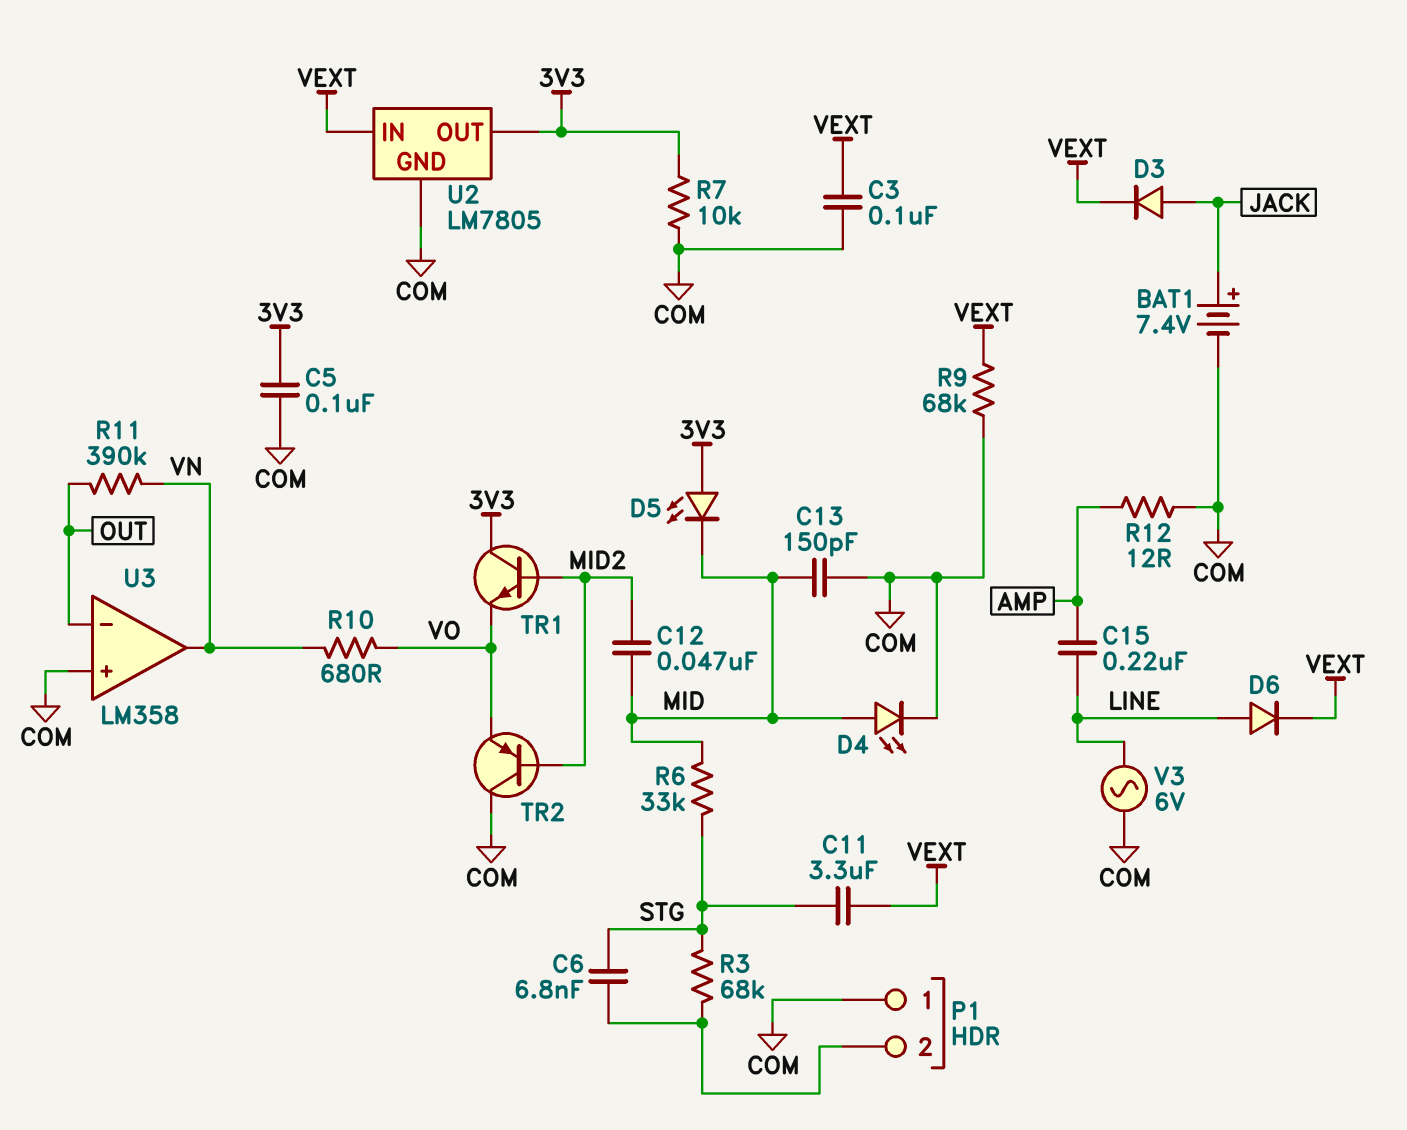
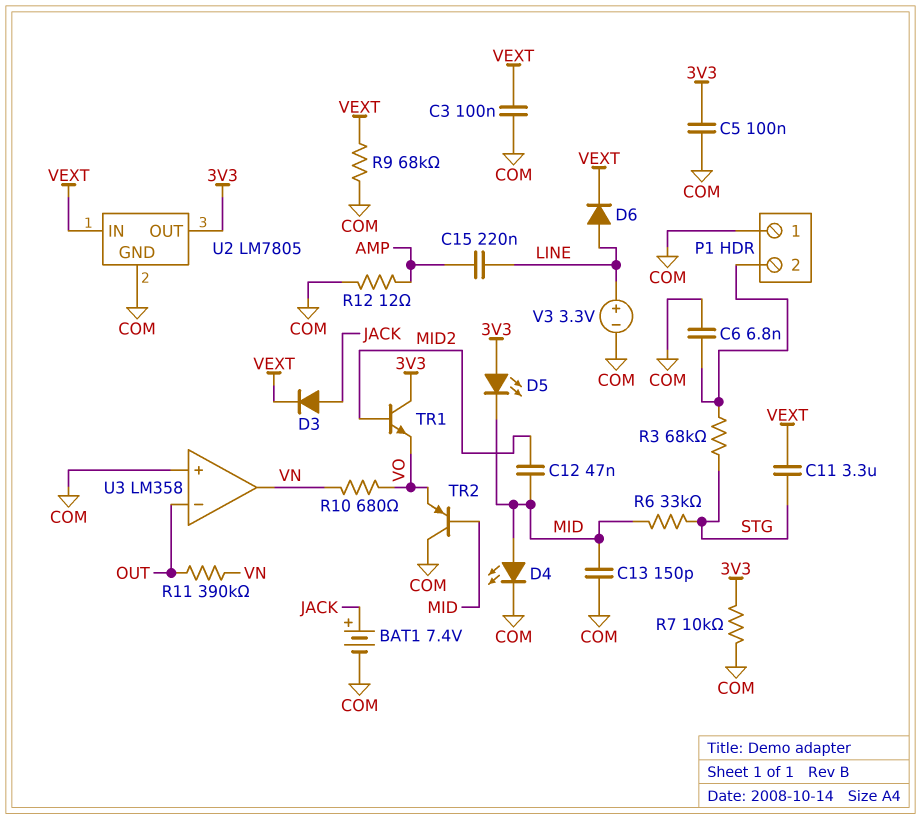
C6: 6.8nF (P1/2, STG) -> 6.8nF (COM, P1/2)
TR2: PNP (B MID2, C COM, E VO) -> PNP (B MID, C COM, E VO)
V3: AC 6V (COM, LINE) -> 3.3V (plus LINE, minus COM)

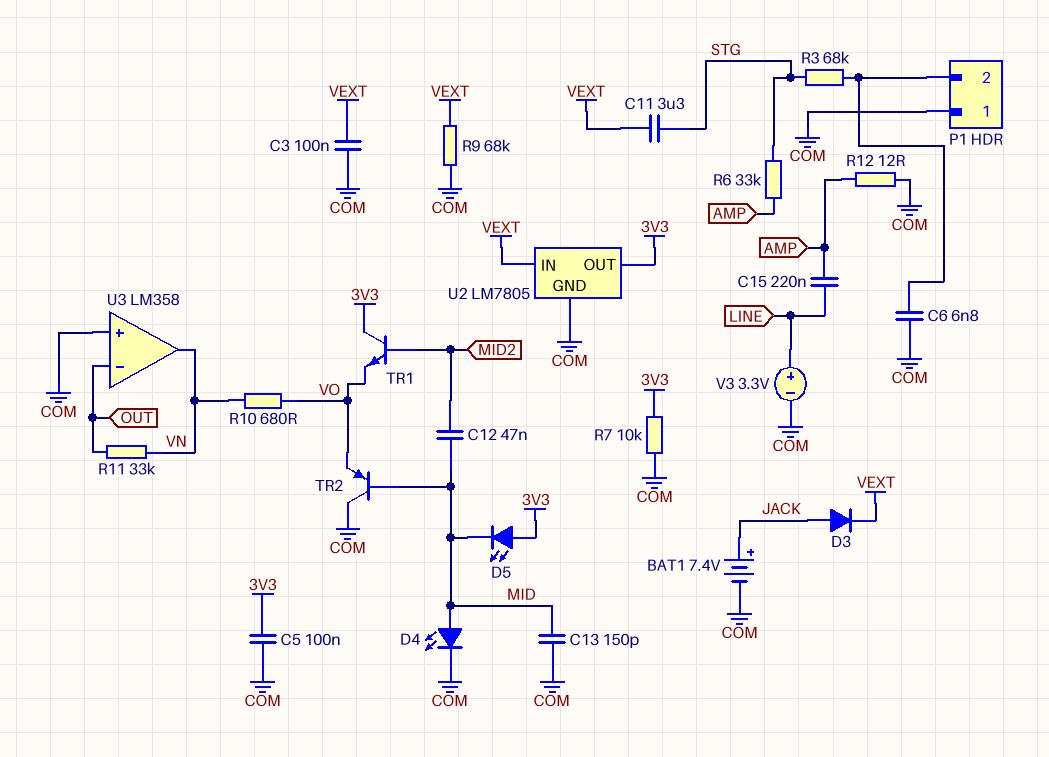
D6: diode (A LINE, K VEXT) -> none
R6: 33k (MID, STG) -> 33k (AMP, STG)
R11: 390k (OUT, VN) -> 33k (OUT, VN)

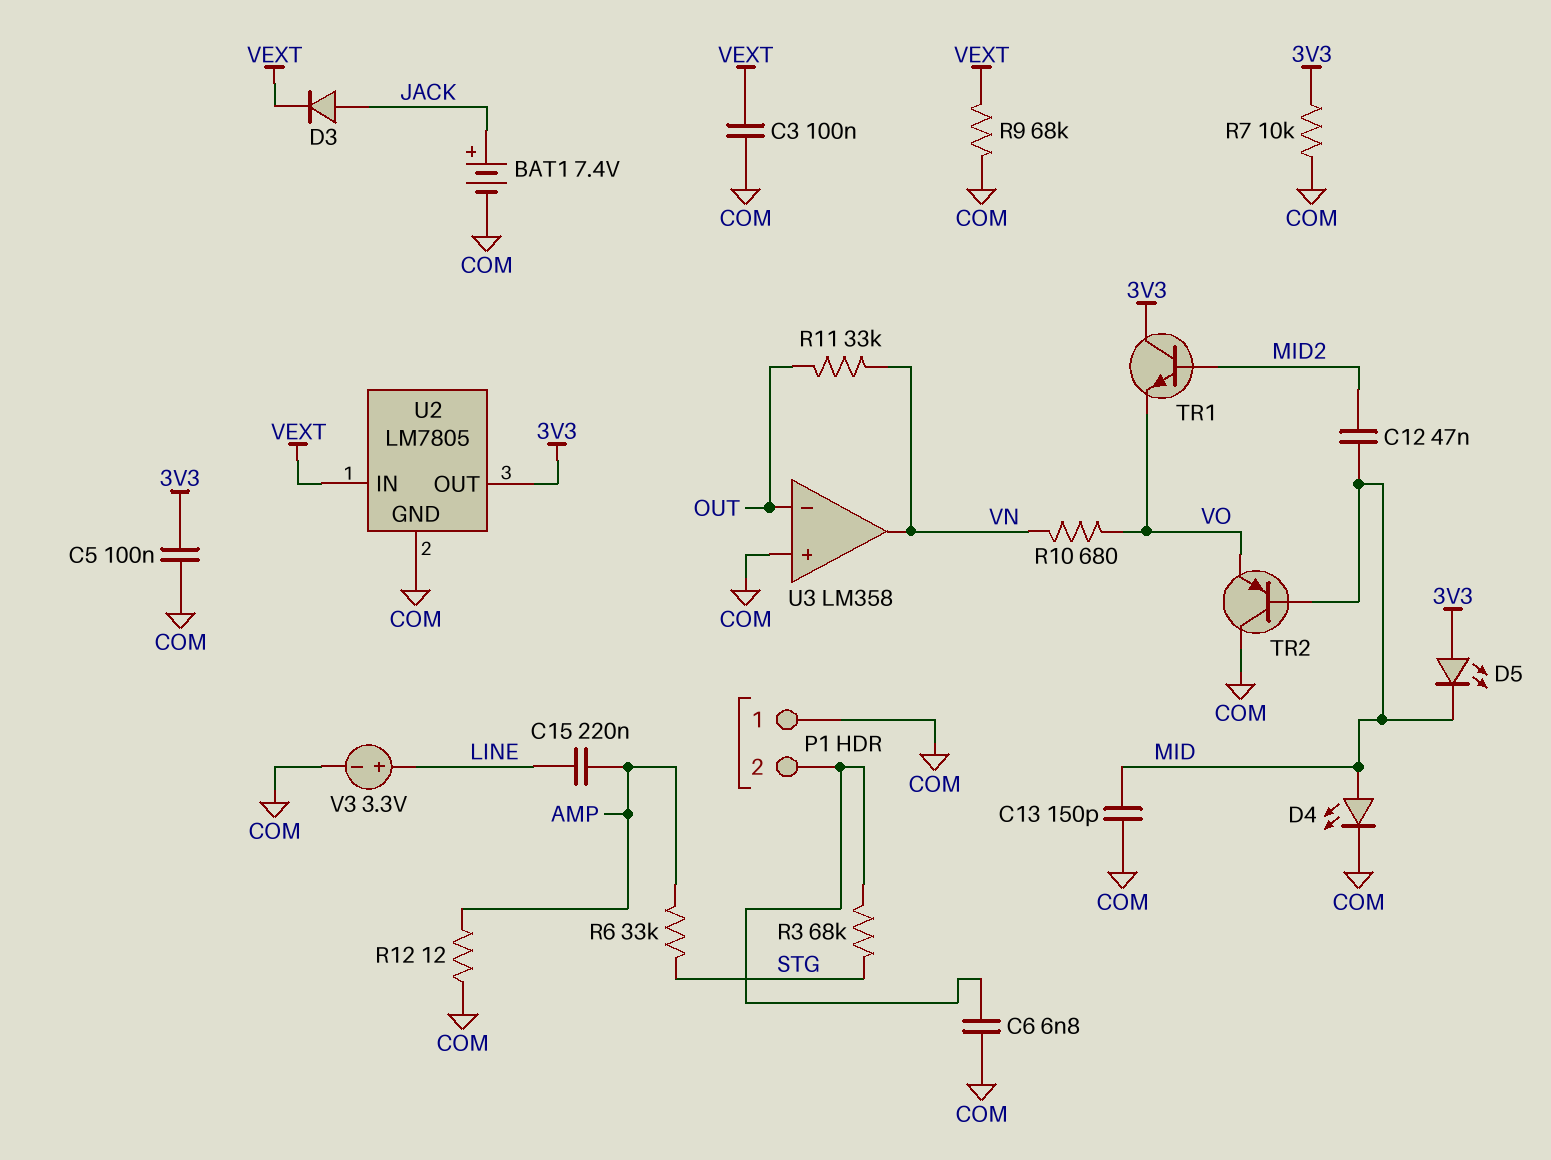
C11: 3.3uF (STG, VEXT) -> none

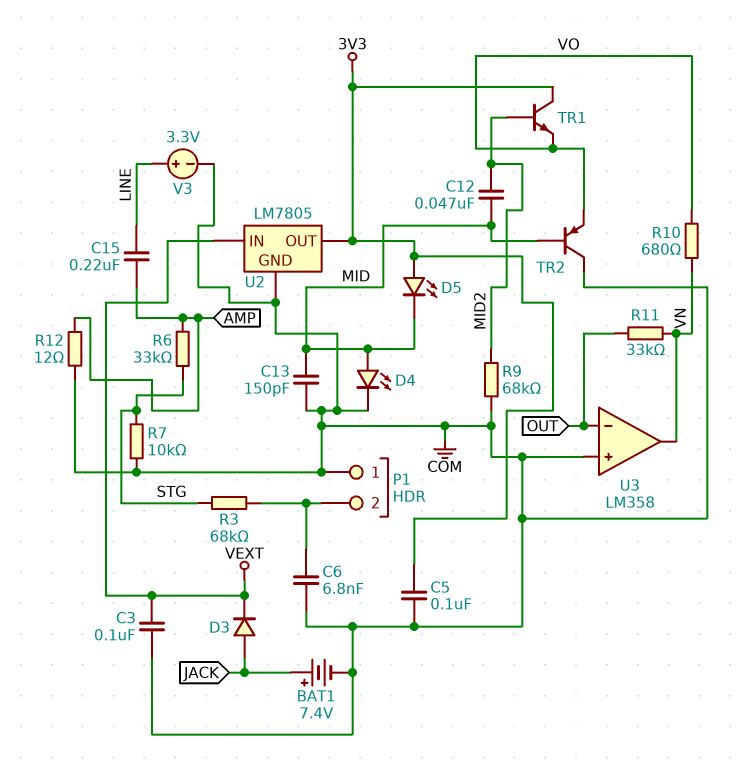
R7: 10k (3V3, COM) -> 10k (COM, STG)
R9: 68k (COM, VEXT) -> 68k (COM, MID2)

